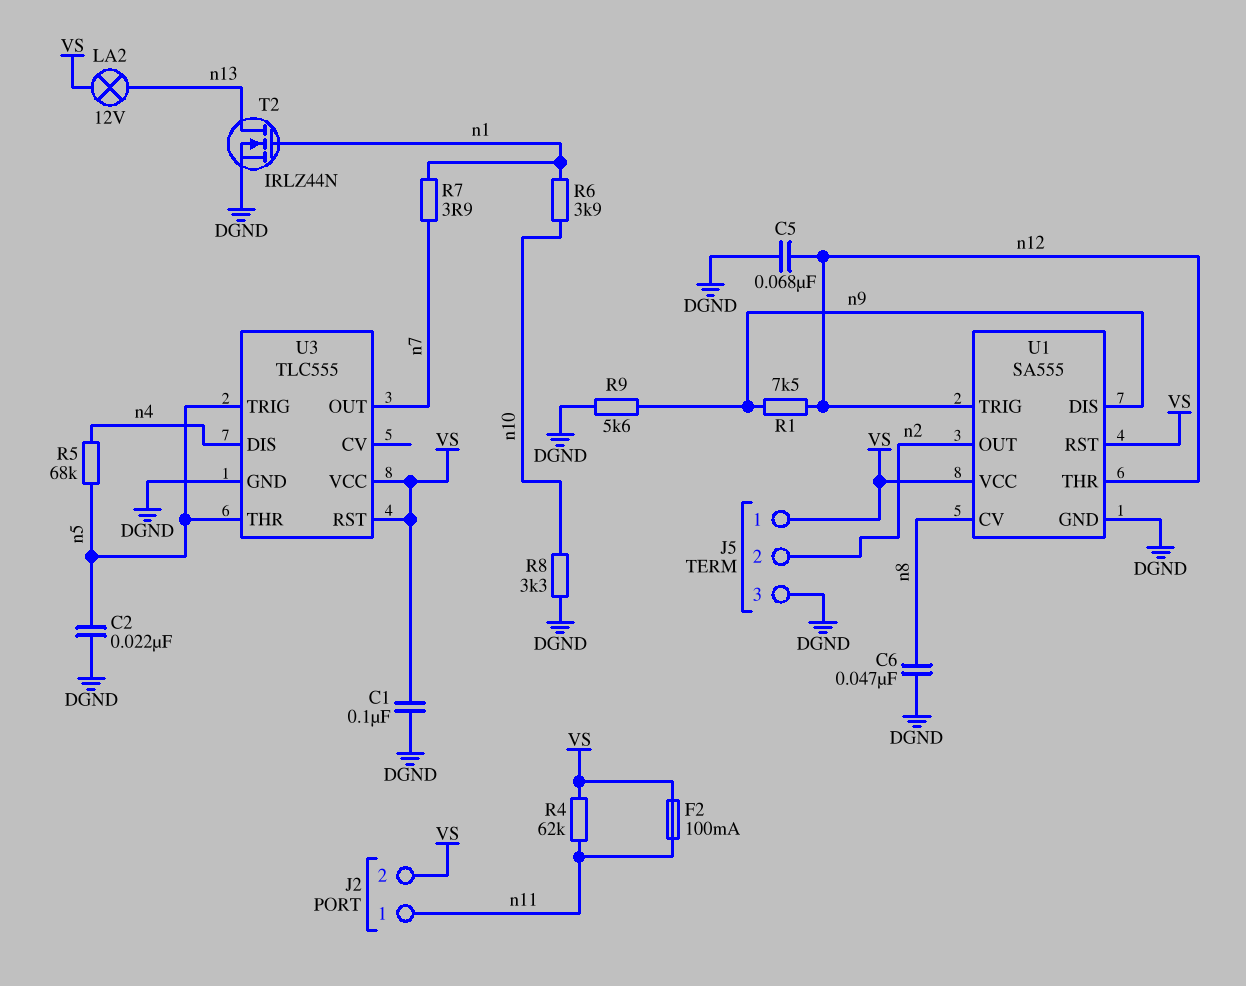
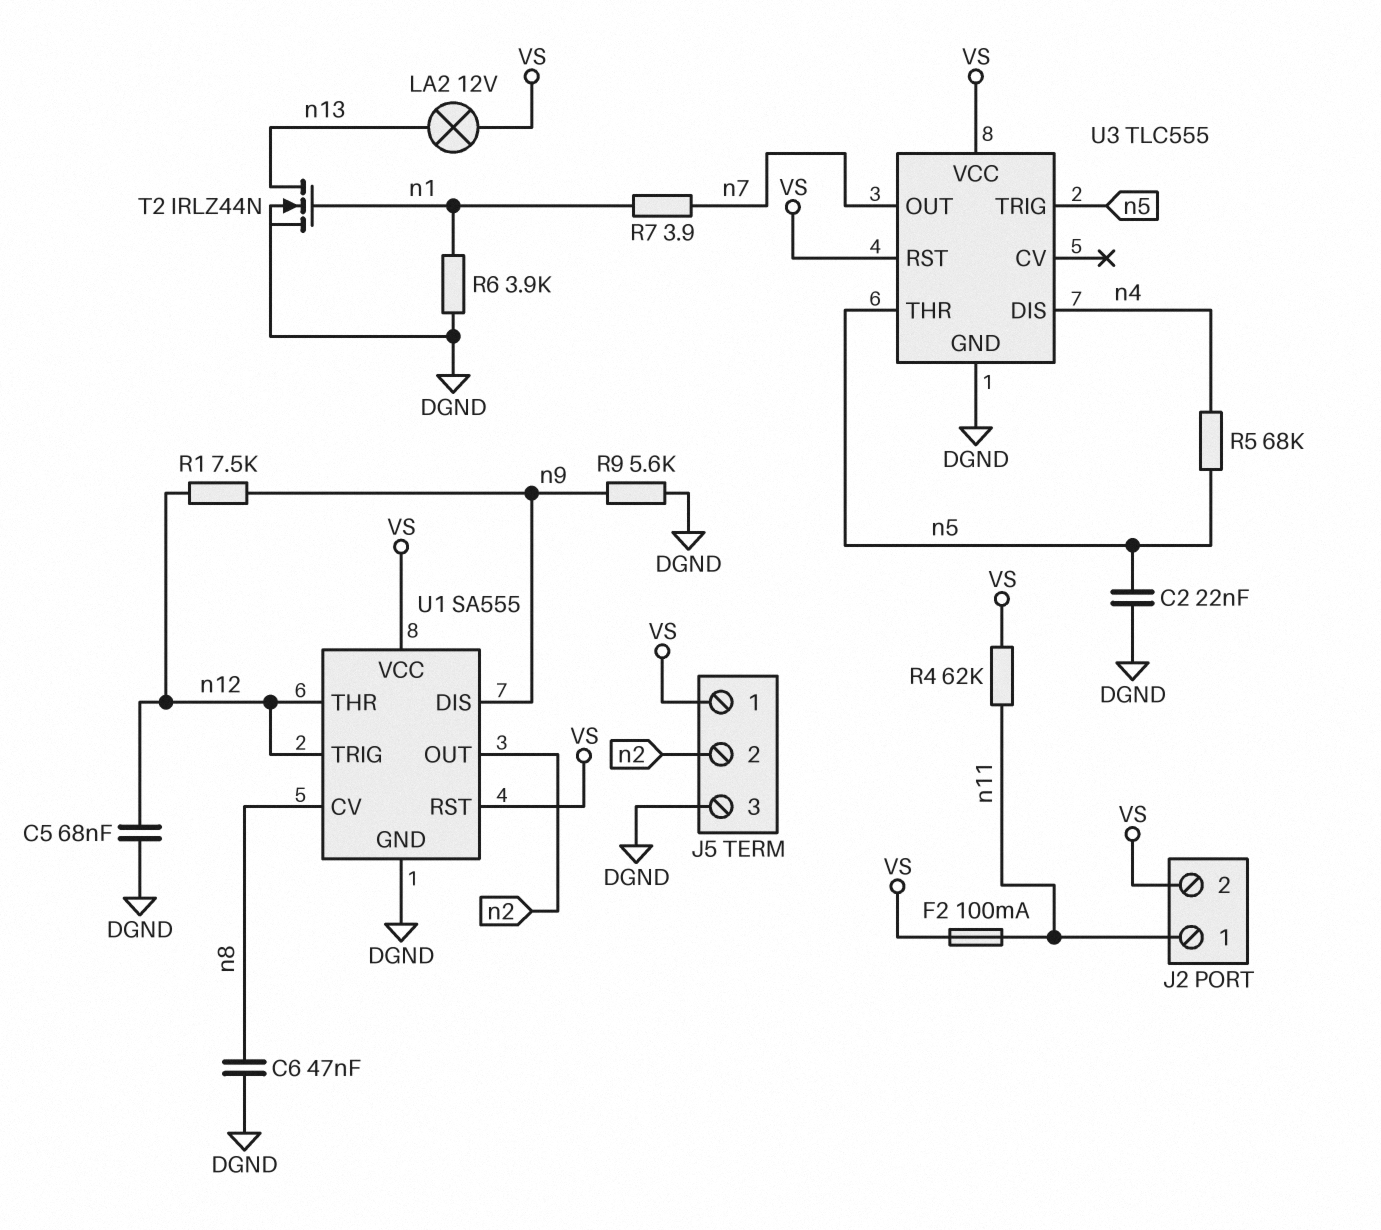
C1: 100nF (DGND, VS) -> none
R6: 3.9k (n1, n10) -> 3.9k (DGND, n1)
R8: 3.3k (DGND, n10) -> none

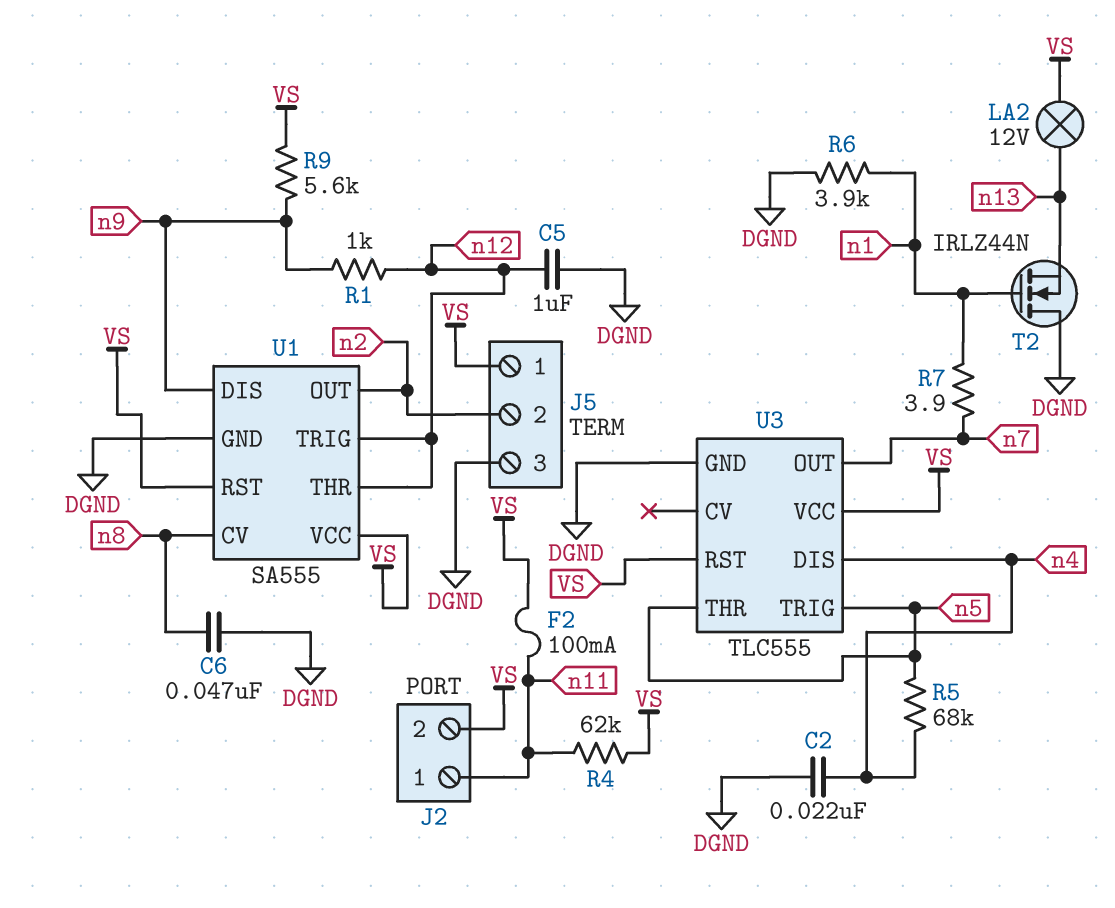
C2: 22nF (DGND, n5) -> 22nF (DGND, n4)
C5: 68nF (DGND, n12) -> 1uF (DGND, n12)
R1: 7.5k (n9, n12) -> 1k (n9, n12)
R9: 5.6k (DGND, n9) -> 5.6k (VS, n9)
T2: NMOS IRLZ44N (G n1, D n13, S DGND) -> NMOS IRLZ44N (G n1, D DGND, S n13)

